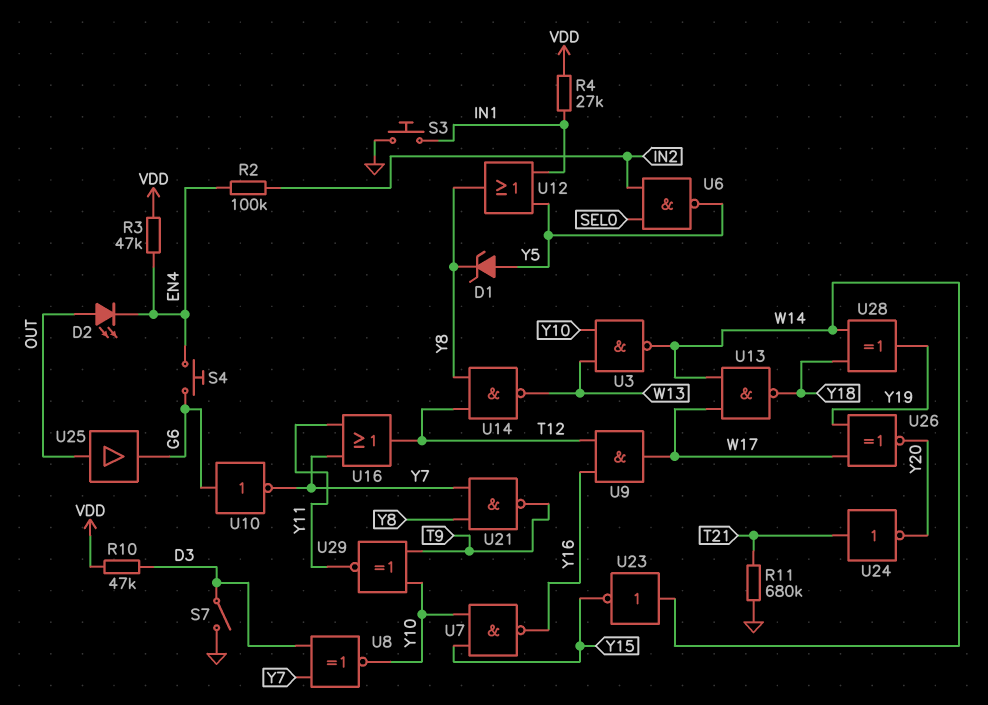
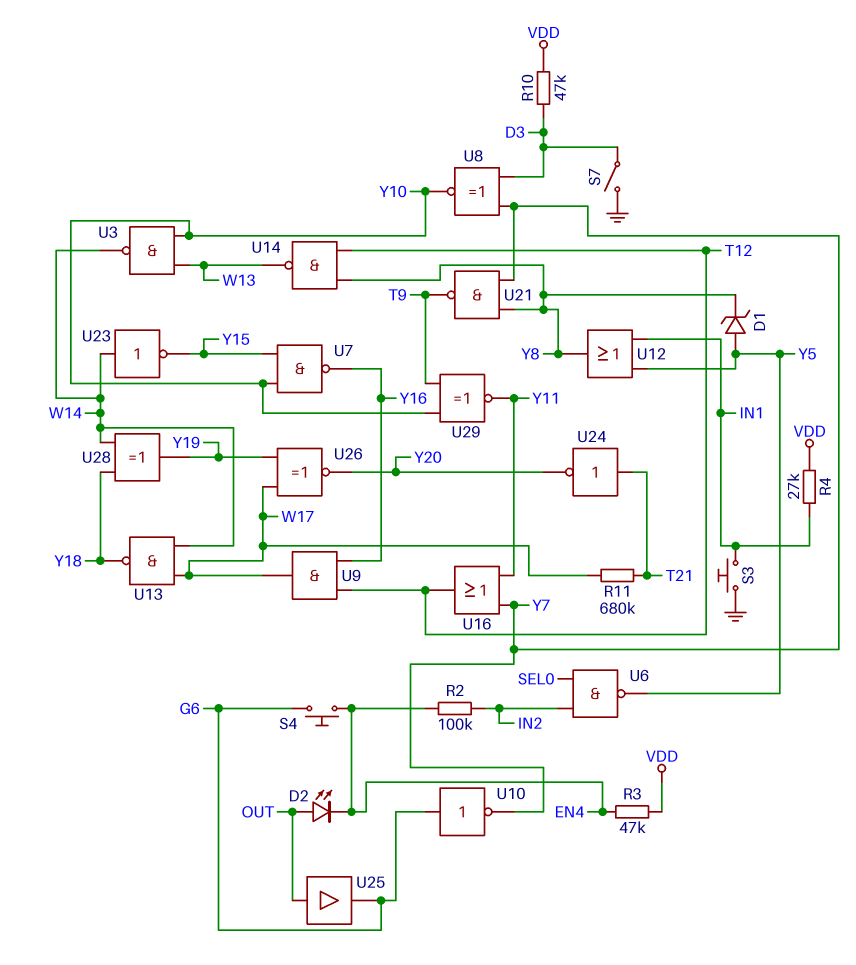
R11: 680k (GND, T21) -> 680k (T21, W17)

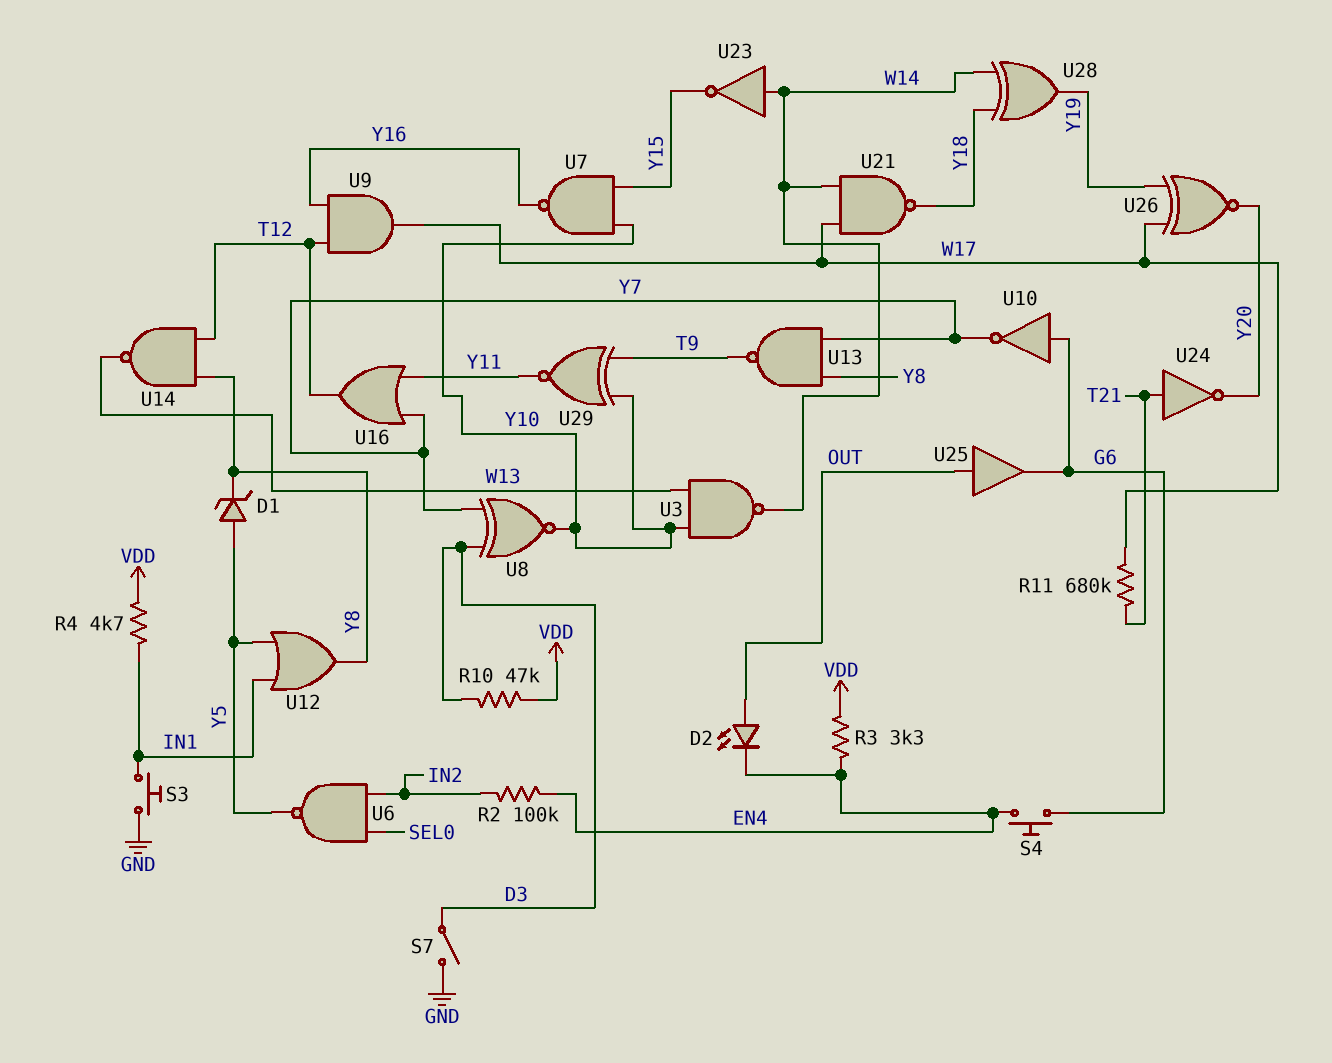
R3: 47k (EN4, VDD) -> 3.3k (EN4, VDD)
R4: 27k (IN1, VDD) -> 4.7k (IN1, VDD)
U13: NAND (in W14, in W17, out Y18) -> NAND (in Y7, in Y8, out T9)
U21: NAND (in Y7, in Y8, out T9) -> NAND (in W14, in W17, out Y18)

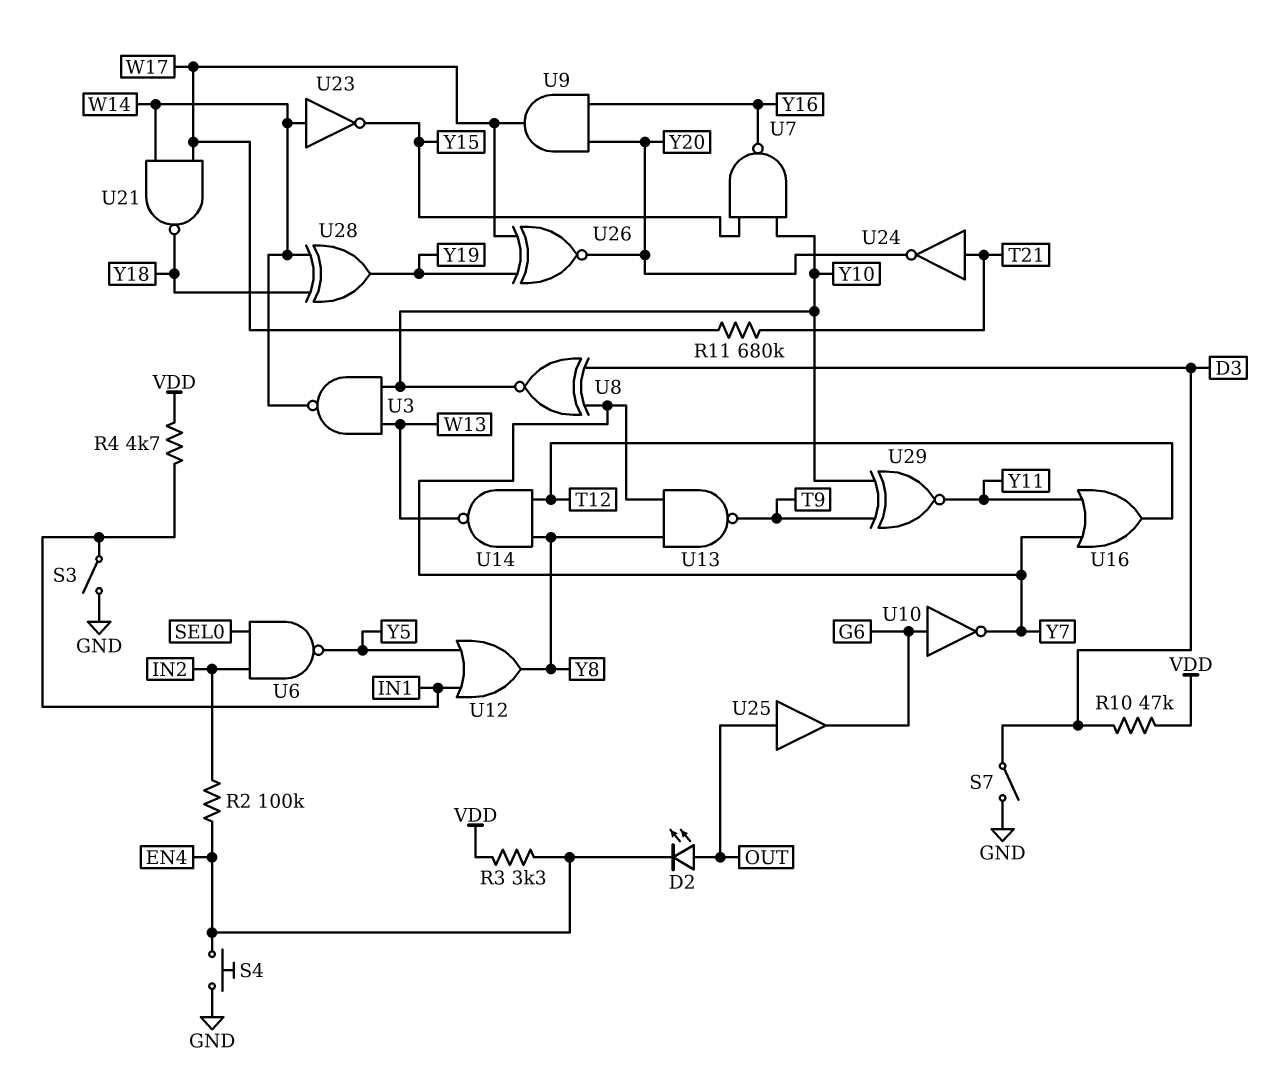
D1: zener (A Y5, K Y8) -> none
S3: button (GND, IN1) -> switch (GND, IN1)
S4: button (EN4, G6) -> button (EN4, GND)
U9: AND (in T12, in Y16, out W17) -> AND (in Y16, in Y20, out W17)

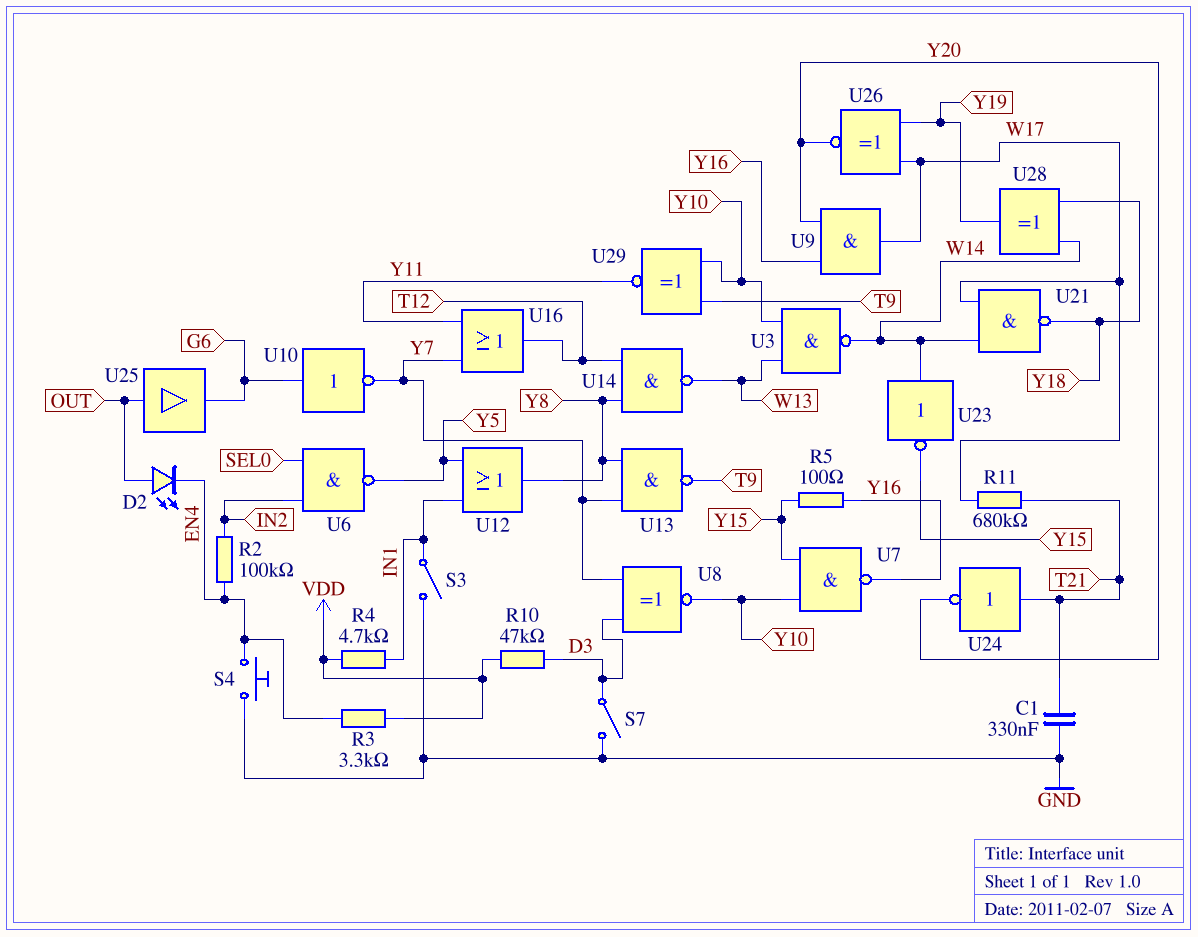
C1: none -> 330nF (GND, T21)
R5: none -> 100 (Y15, Y16)

